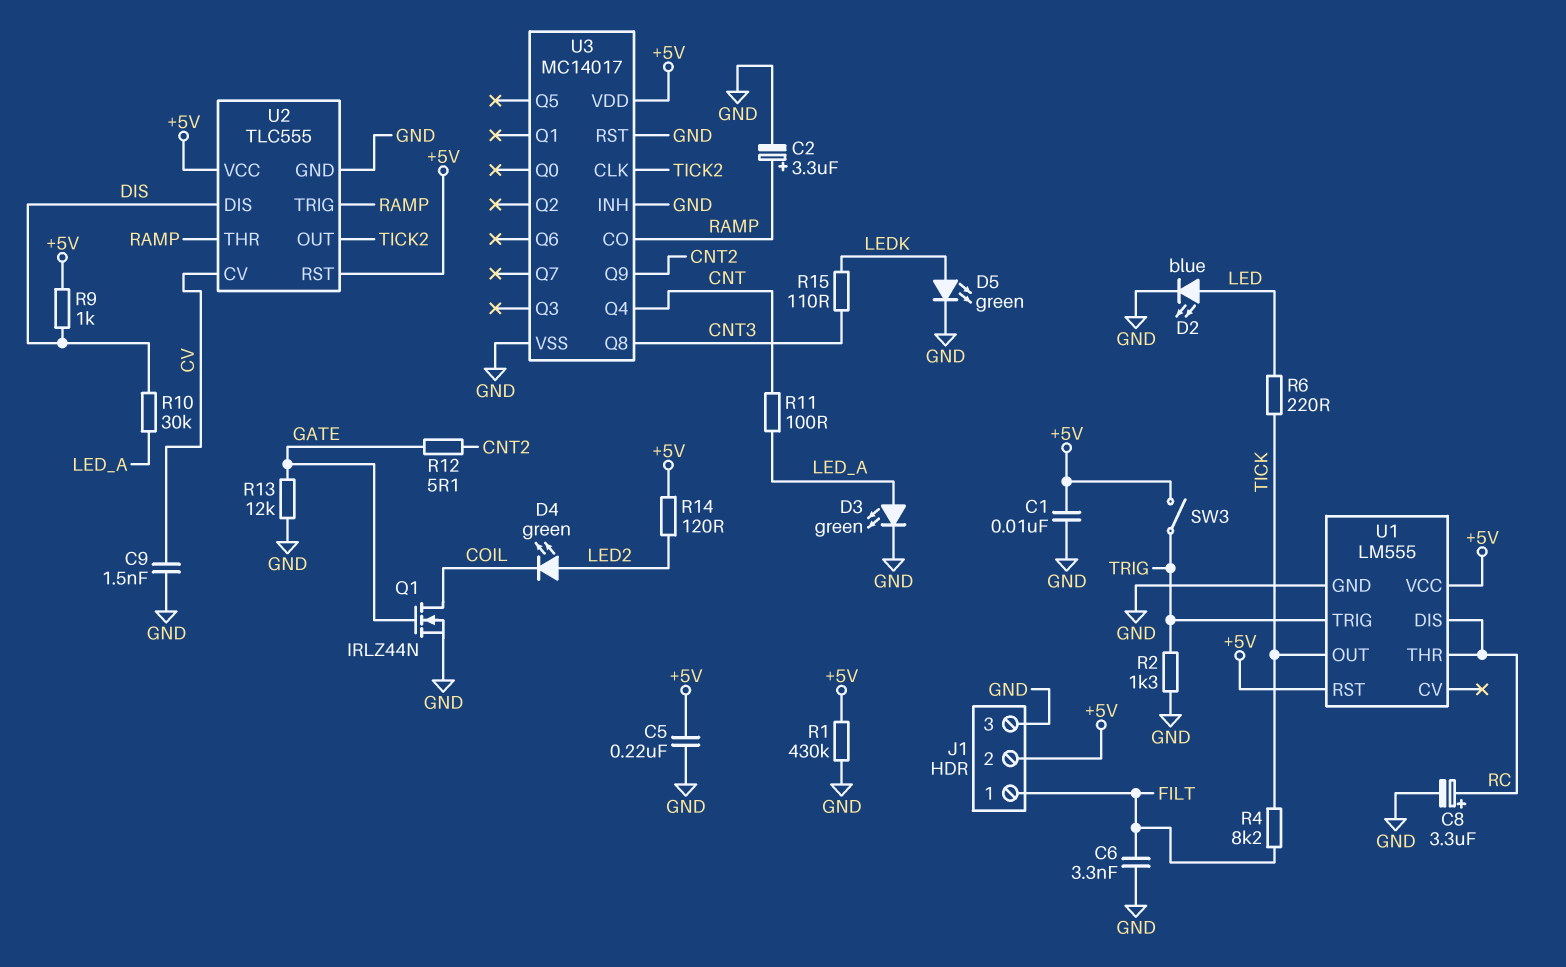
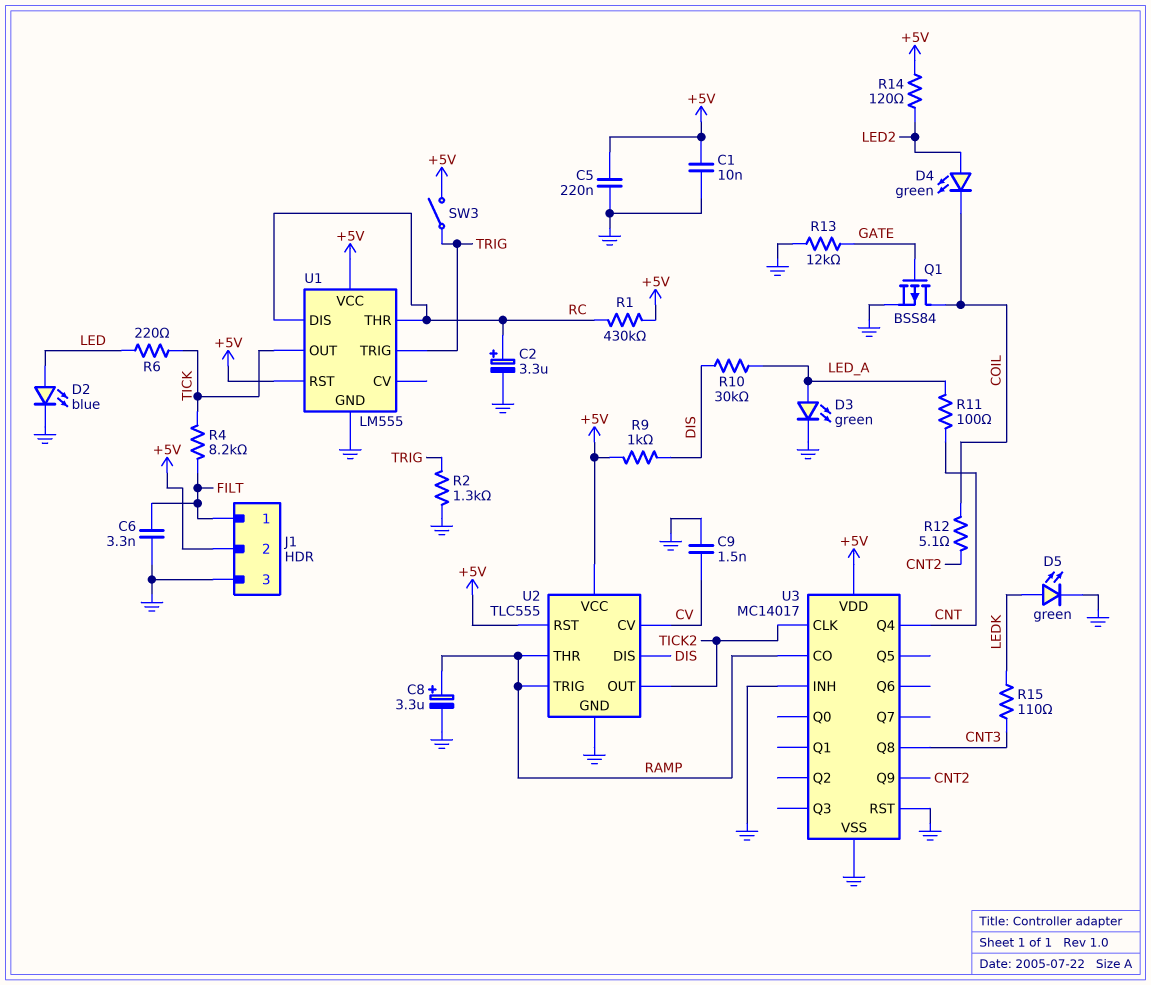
C2: 3.3uF (plus RAMP, minus GND) -> 3.3uF (plus RC, minus GND)
C8: 3.3uF (plus RC, minus GND) -> 3.3uF (plus RAMP, minus GND)
Q1: NMOS IRLZ44N (G GATE, D COIL, S GND) -> PMOS BSS84 (G GATE, D COIL, S GND)
R1: 430k (+5V, GND) -> 430k (+5V, RC)
R12: 5.1 (CNT2, GATE) -> 5.1 (CNT2, COIL)

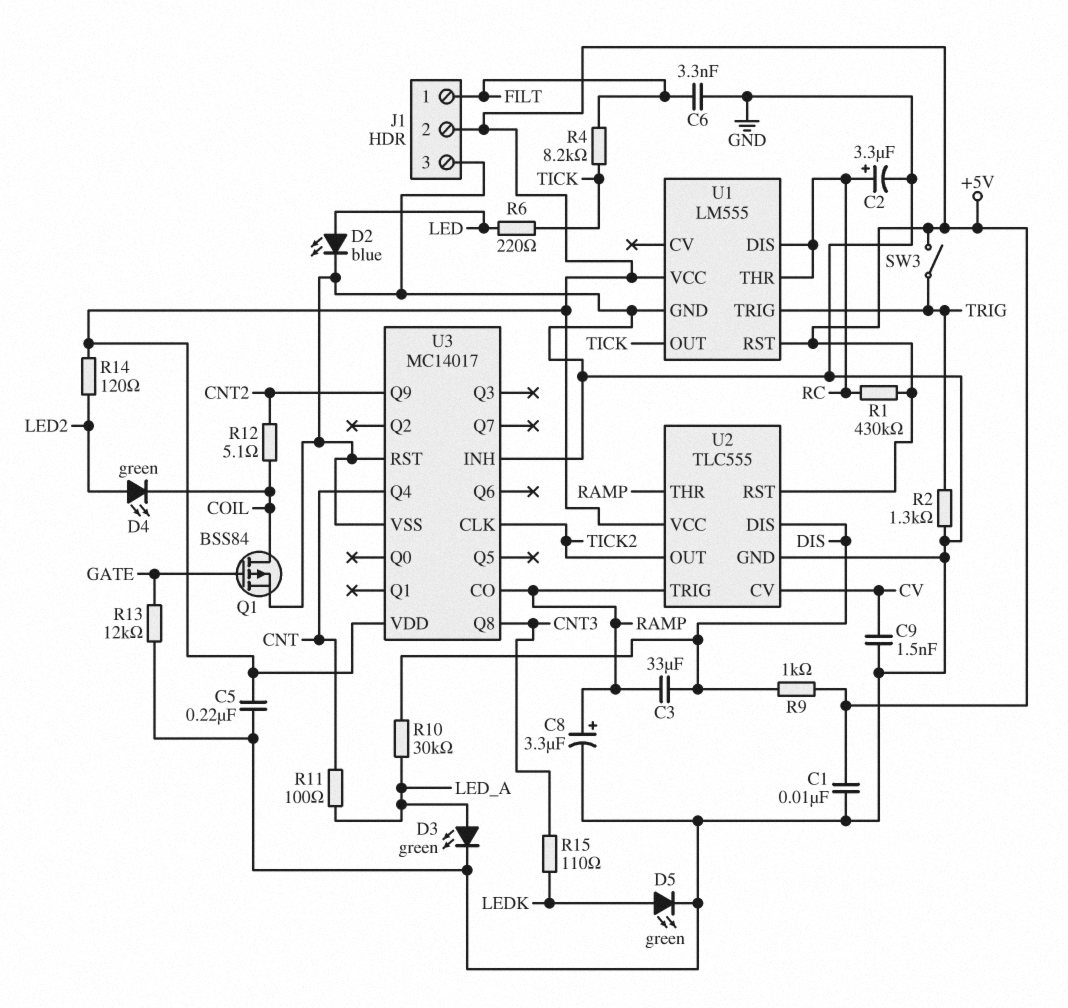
C3: none -> 33uF (DIS, RAMP)

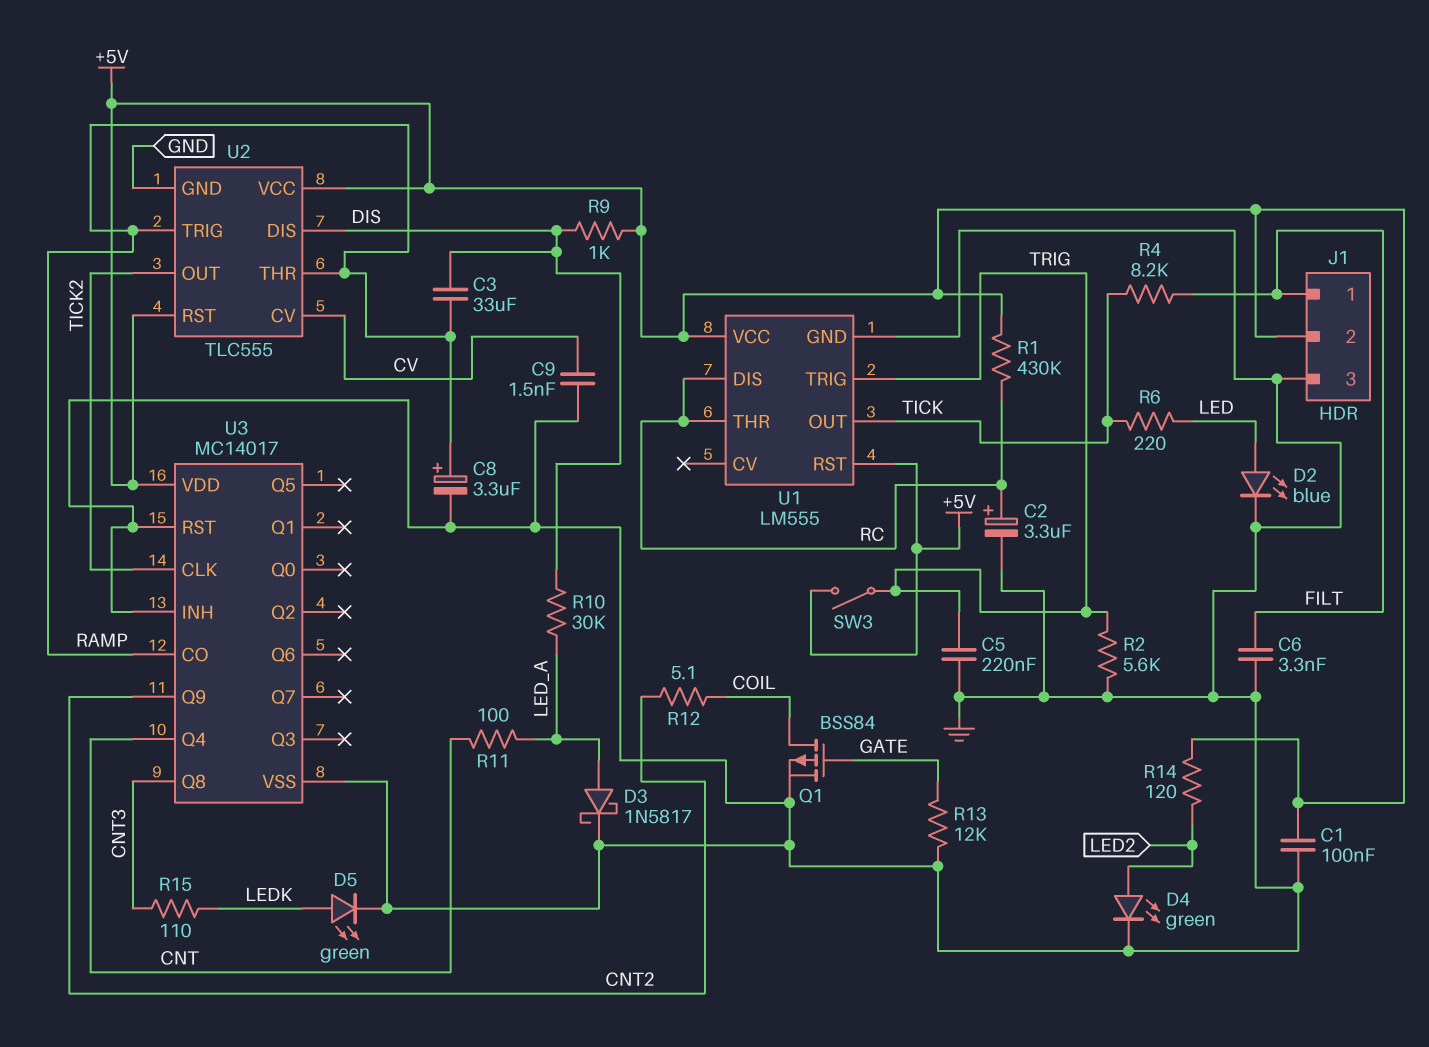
C1: 10nF (+5V, GND) -> 100nF (+5V, GND)
C5: 220nF (+5V, GND) -> 220nF (GND, TRIG)
D3: LED green (A LED_A, K GND) -> schottky 1N5817 (A LED_A, K GND)
D4: LED green (A LED2, K COIL) -> LED green (A LED2, K GND)
R2: 1.3k (GND, TRIG) -> 5.6k (GND, TRIG)

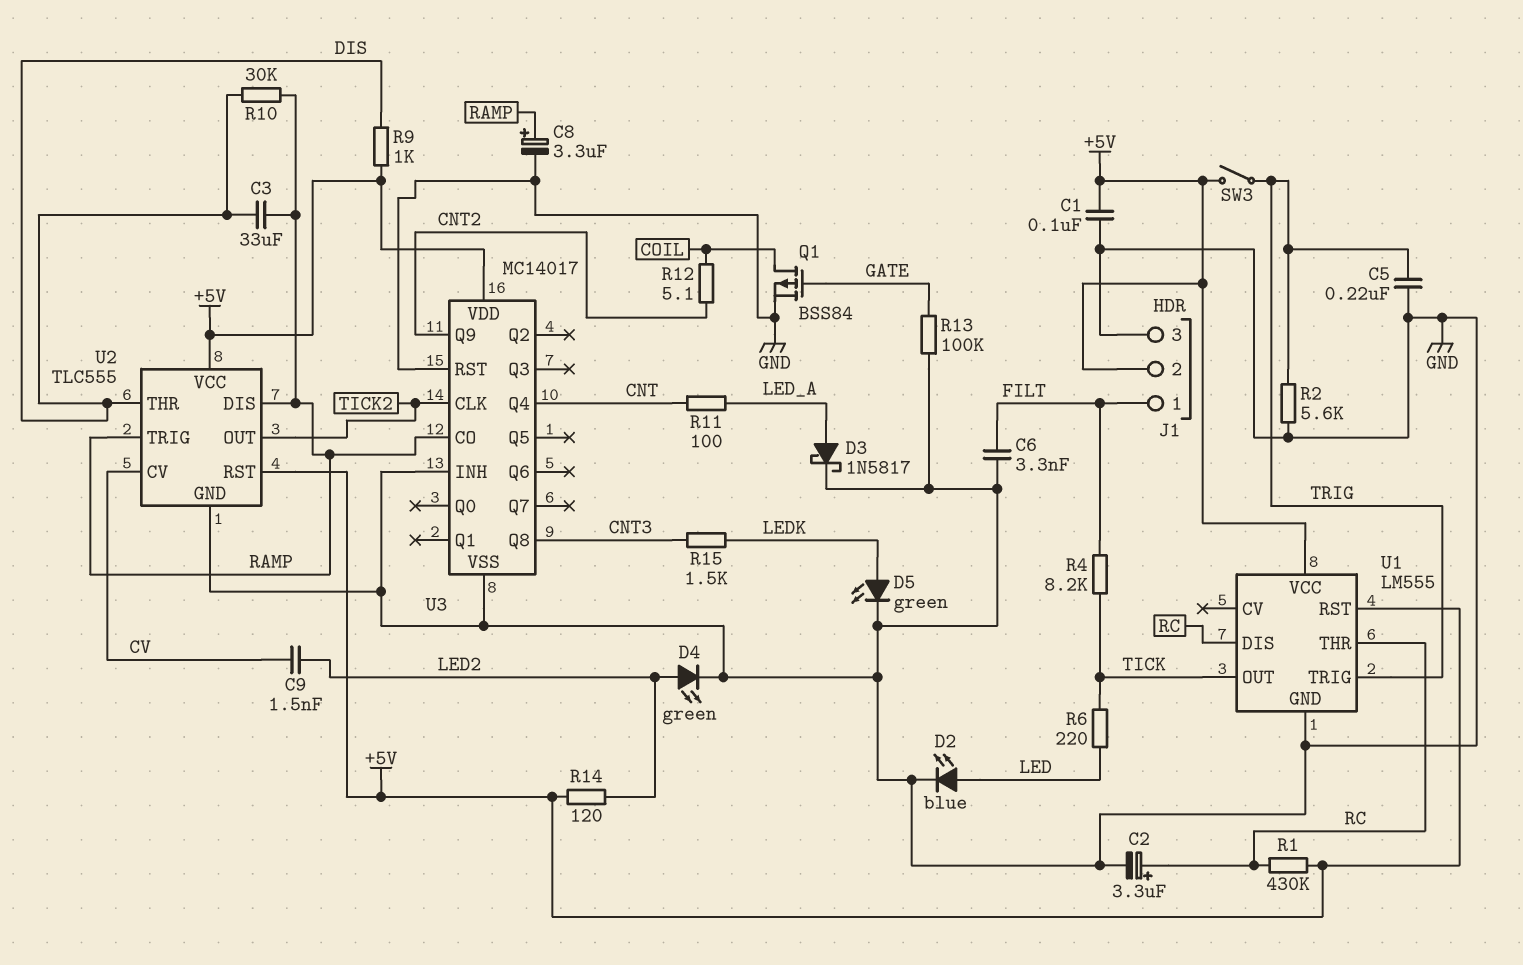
C9: 1.5nF (CV, GND) -> 1.5nF (CV, LED2)
R10: 30k (DIS, LED_A) -> 30k (DIS, RAMP)
R13: 12k (GATE, GND) -> 100k (GATE, GND)
R15: 110 (CNT3, LEDK) -> 1.5k (CNT3, LEDK)
U2 pin DIS: DIS -> RAMP
U2 pin THR: RAMP -> DIS

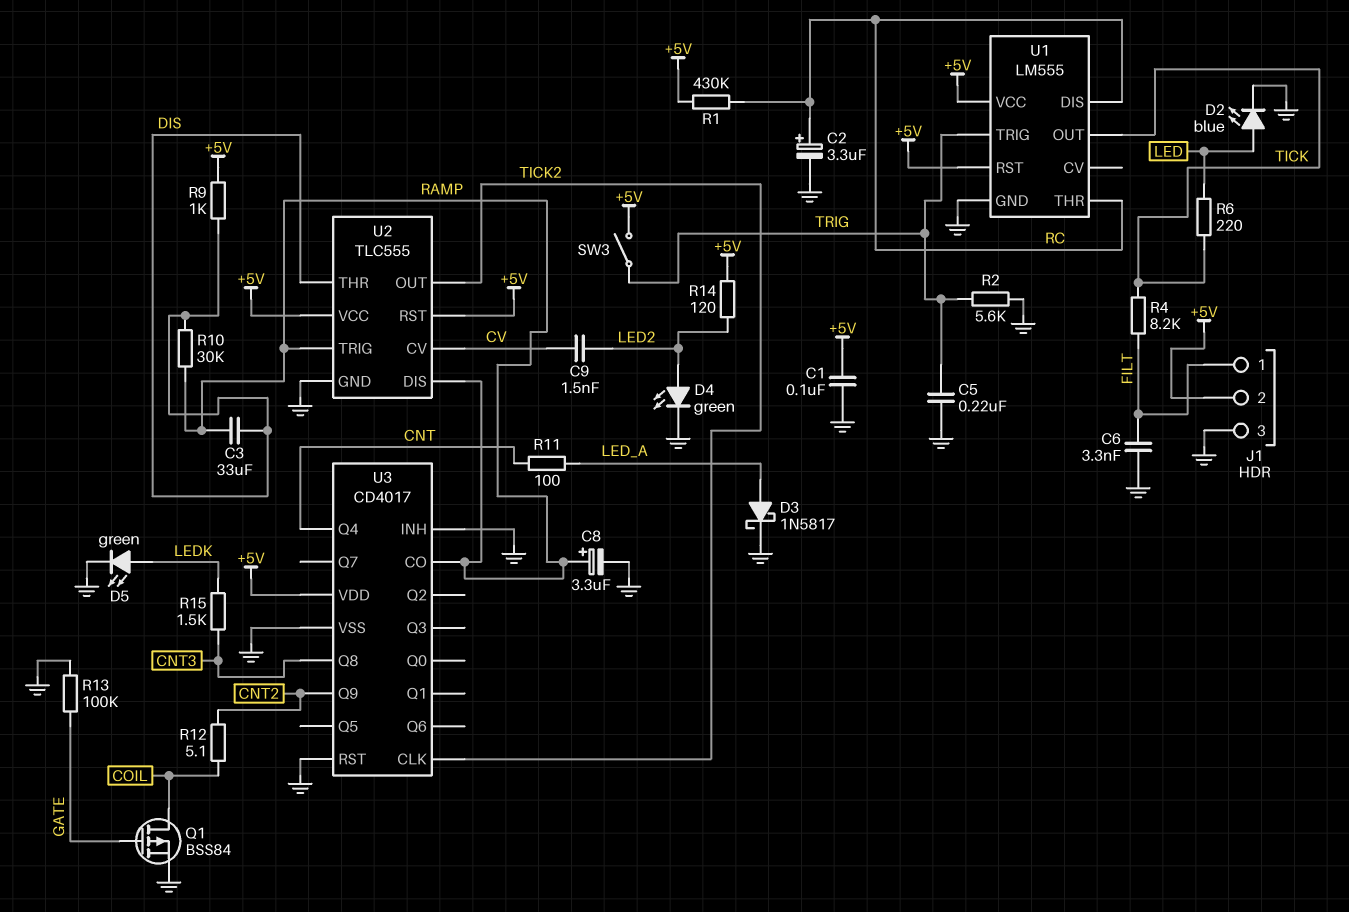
U3: MC14017 -> CD4017

